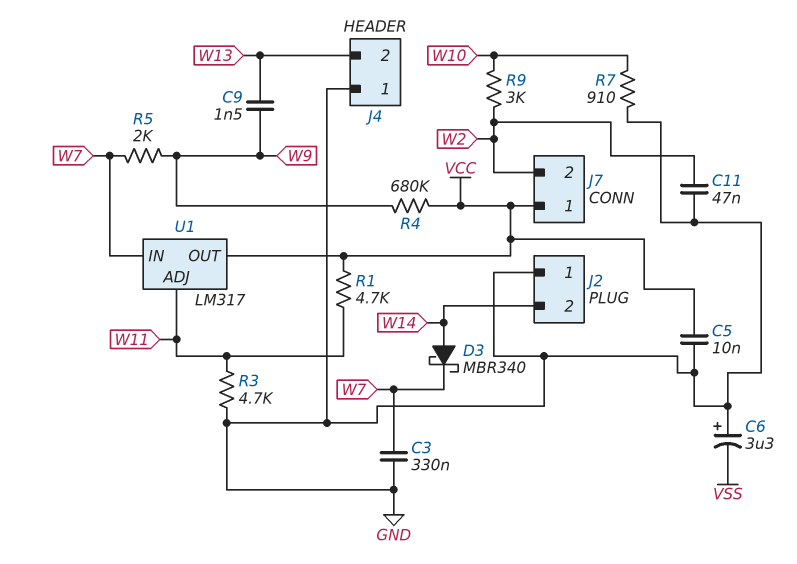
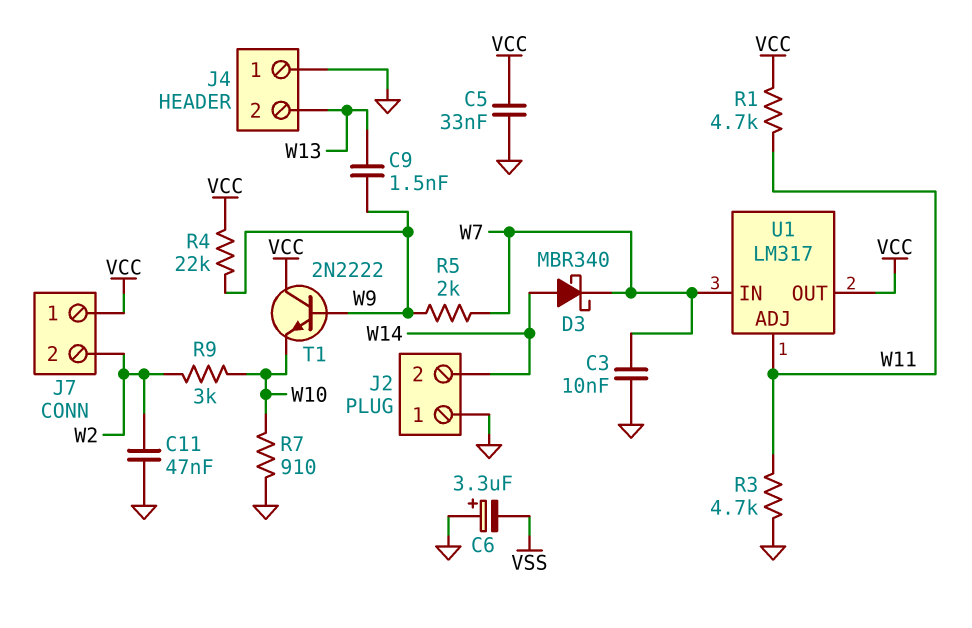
C3: 330nF (GND, W7) -> 10nF (GND, W7)
C5: 10nF (GND, VCC) -> 33nF (GND, VCC)
R4: 680k (VCC, W9) -> 22k (VCC, W9)
T1: none -> NPN 2N2222 (B W9, C VCC, E W10)

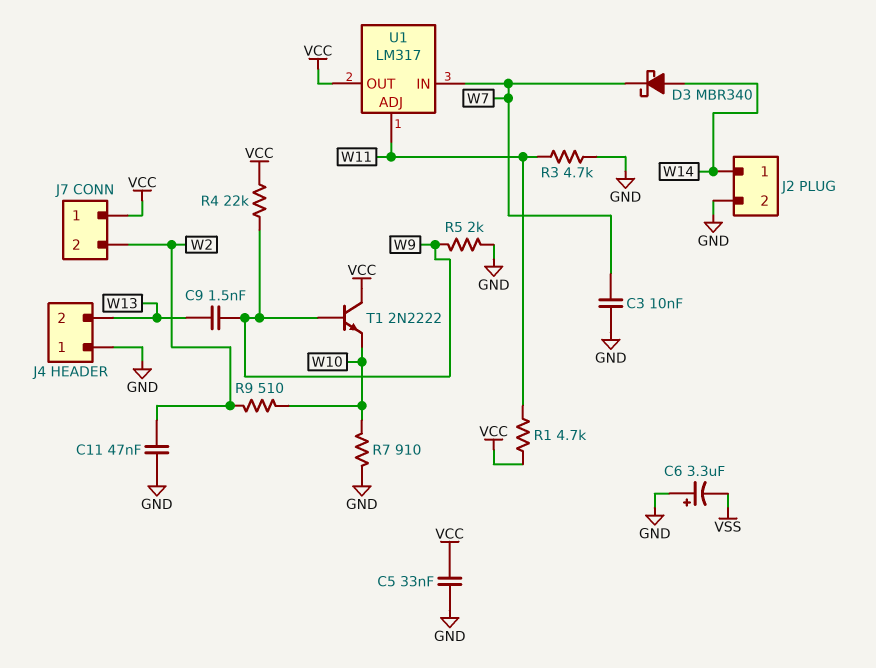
J2 pin 1: GND -> W14
J2 pin 2: W14 -> GND
R5: 2k (W7, W9) -> 2k (GND, W9)
R9: 3k (W2, W10) -> 510 (W2, W10)

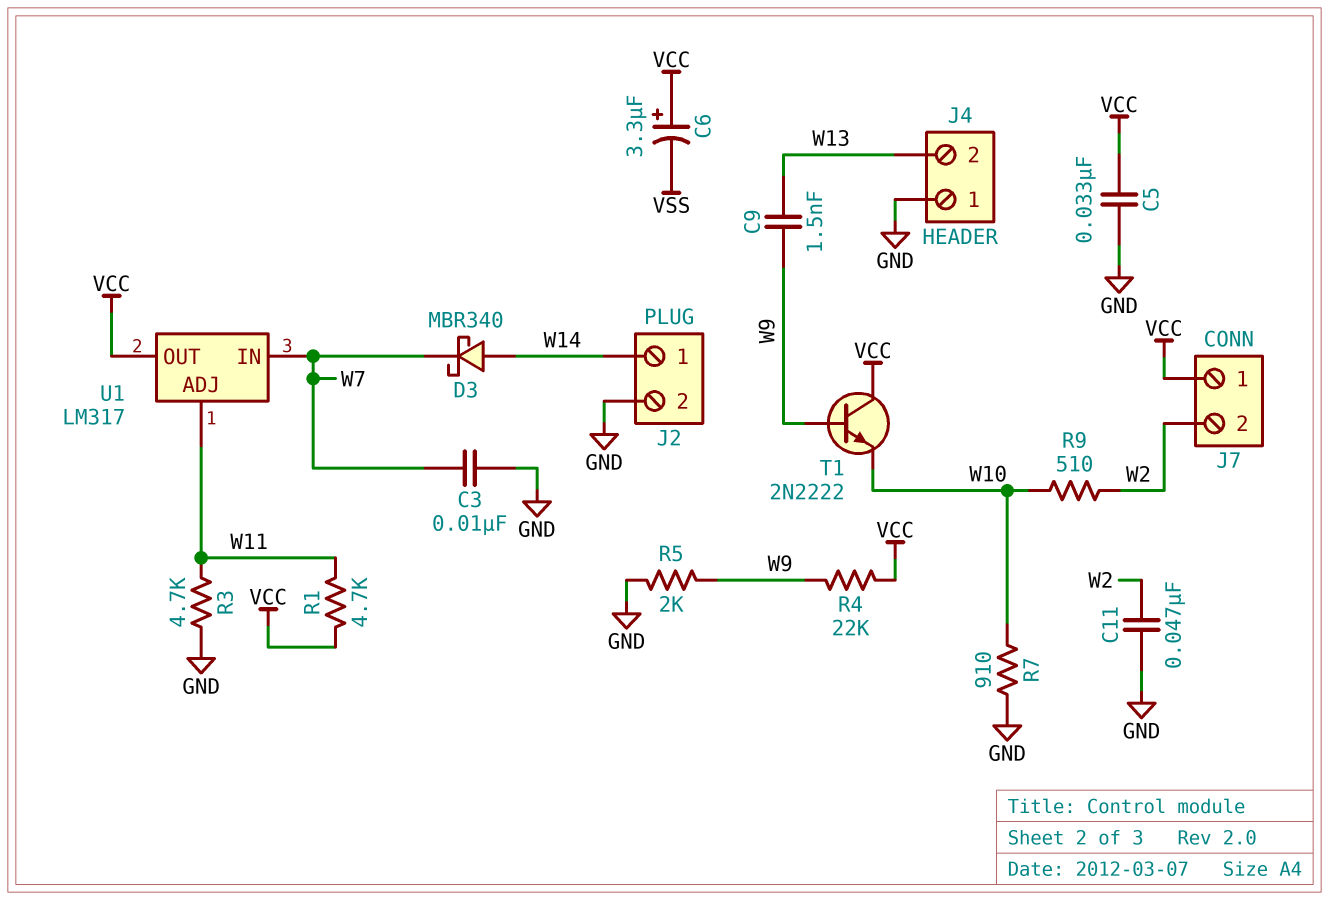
C6: 3.3uF (plus GND, minus VSS) -> 3.3uF (plus VCC, minus VSS)

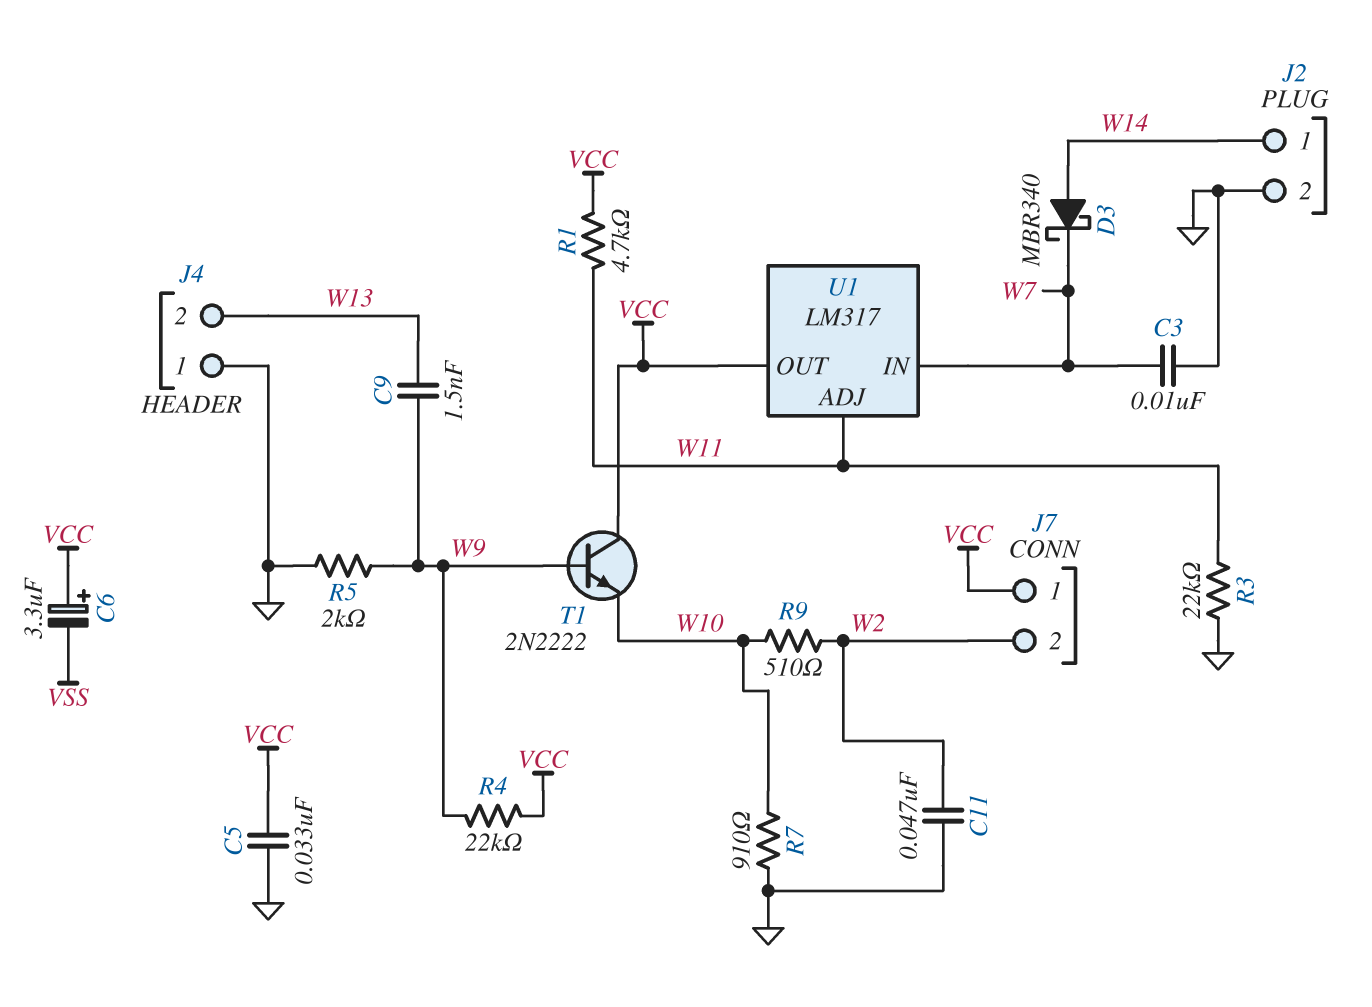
R3: 4.7k (GND, W11) -> 22k (GND, W11)

